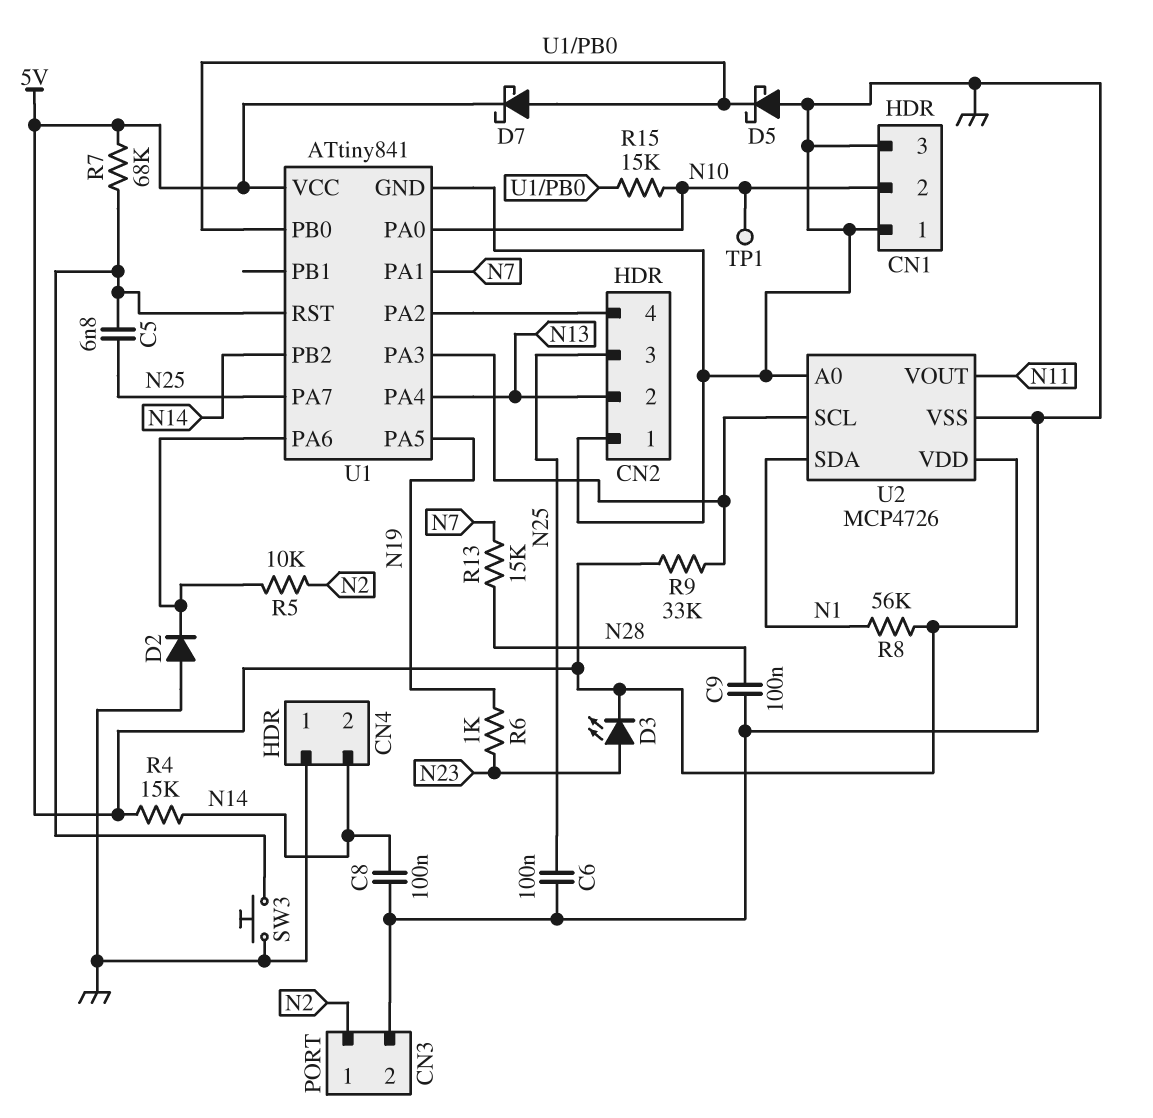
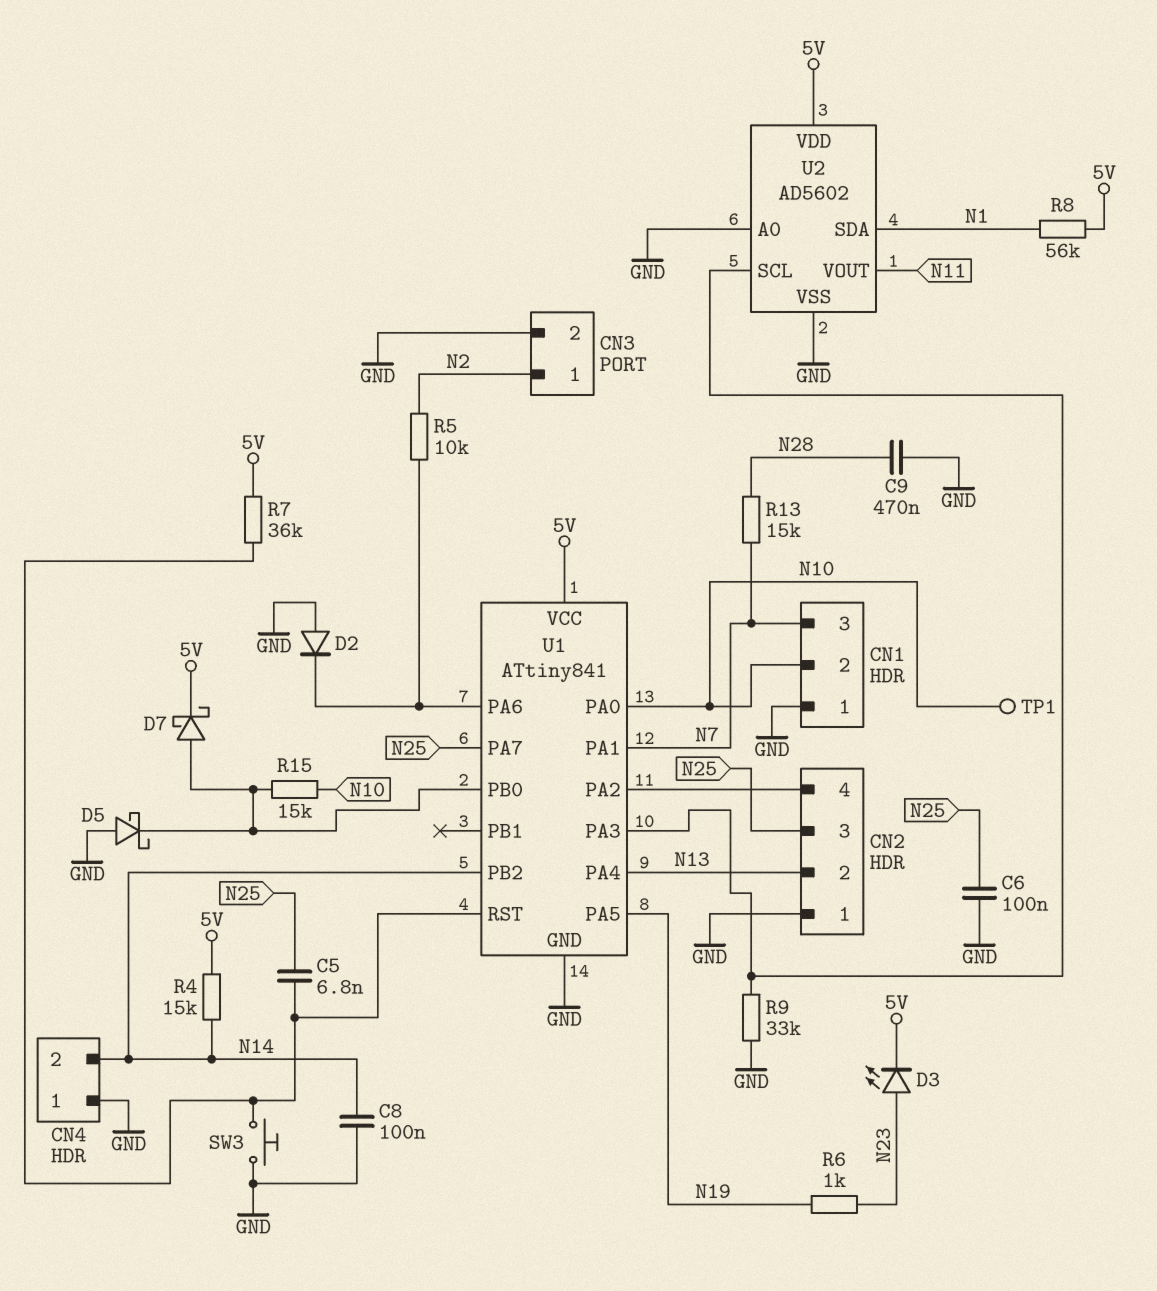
C9: 100nF (GND, N28) -> 470nF (GND, N28)
CN1 pin 3: GND -> N7
R7: 68k (5V, U1/RST) -> 36k (5V, U1/RST)
R9: 33k (5V, U1/PA3) -> 33k (GND, U1/PA3)
U2: MCP4726 -> AD5602

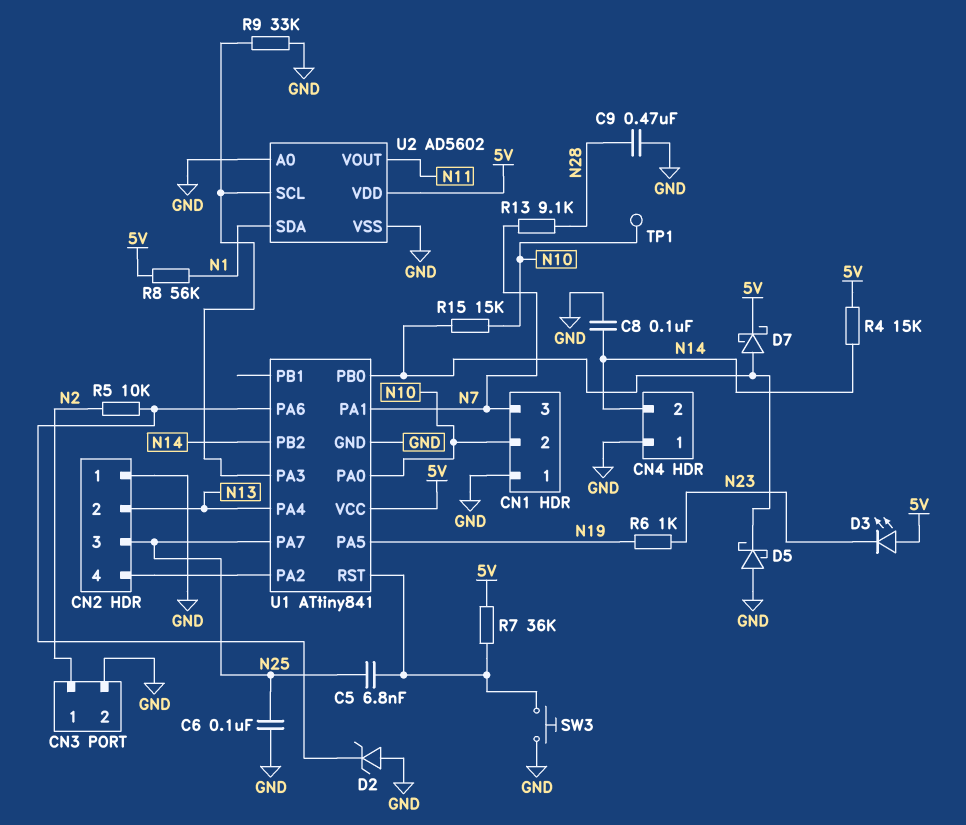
D2: diode (A GND, K U1/PA6) -> zener (A GND, K U1/PA6)
D3: LED (A N23, K 5V) -> LED (A 5V, K N23)
R13: 15k (N7, N28) -> 9.1k (N7, N28)

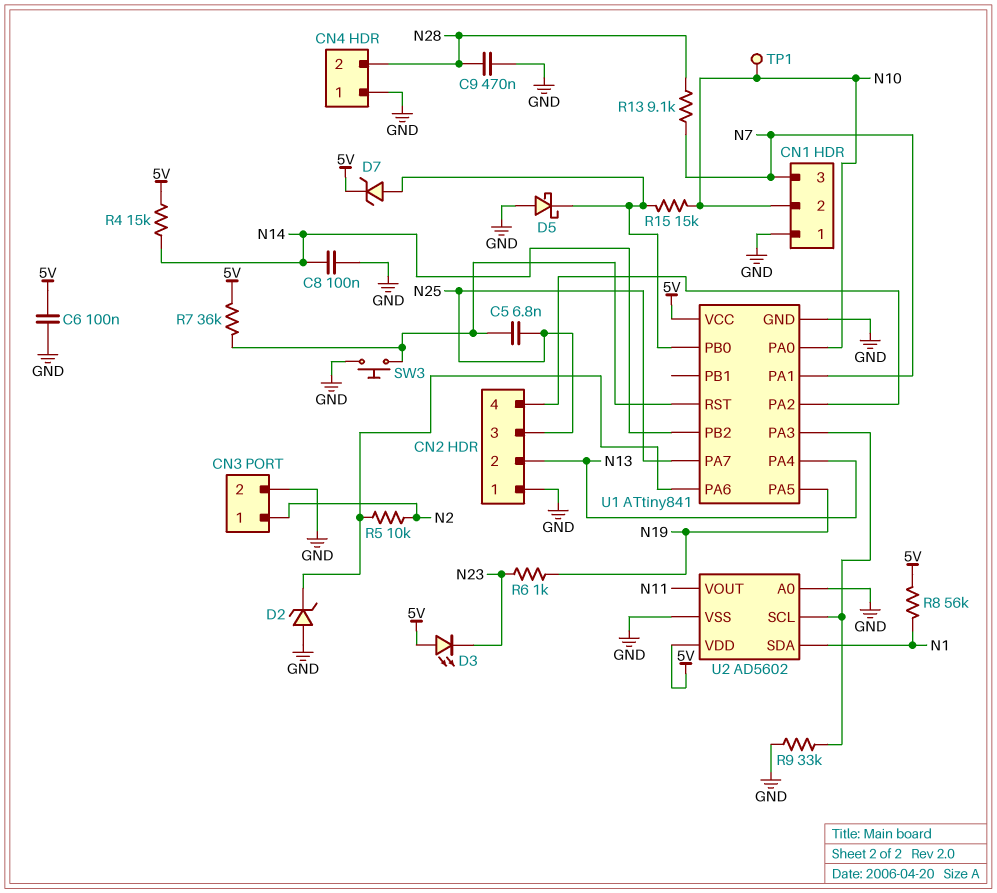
C6: 100nF (GND, N25) -> 100nF (5V, GND)
CN4 pin 2: N14 -> N28
D7: schottky (A U1/PB0, K 5V) -> zener (A U1/PB0, K 5V)

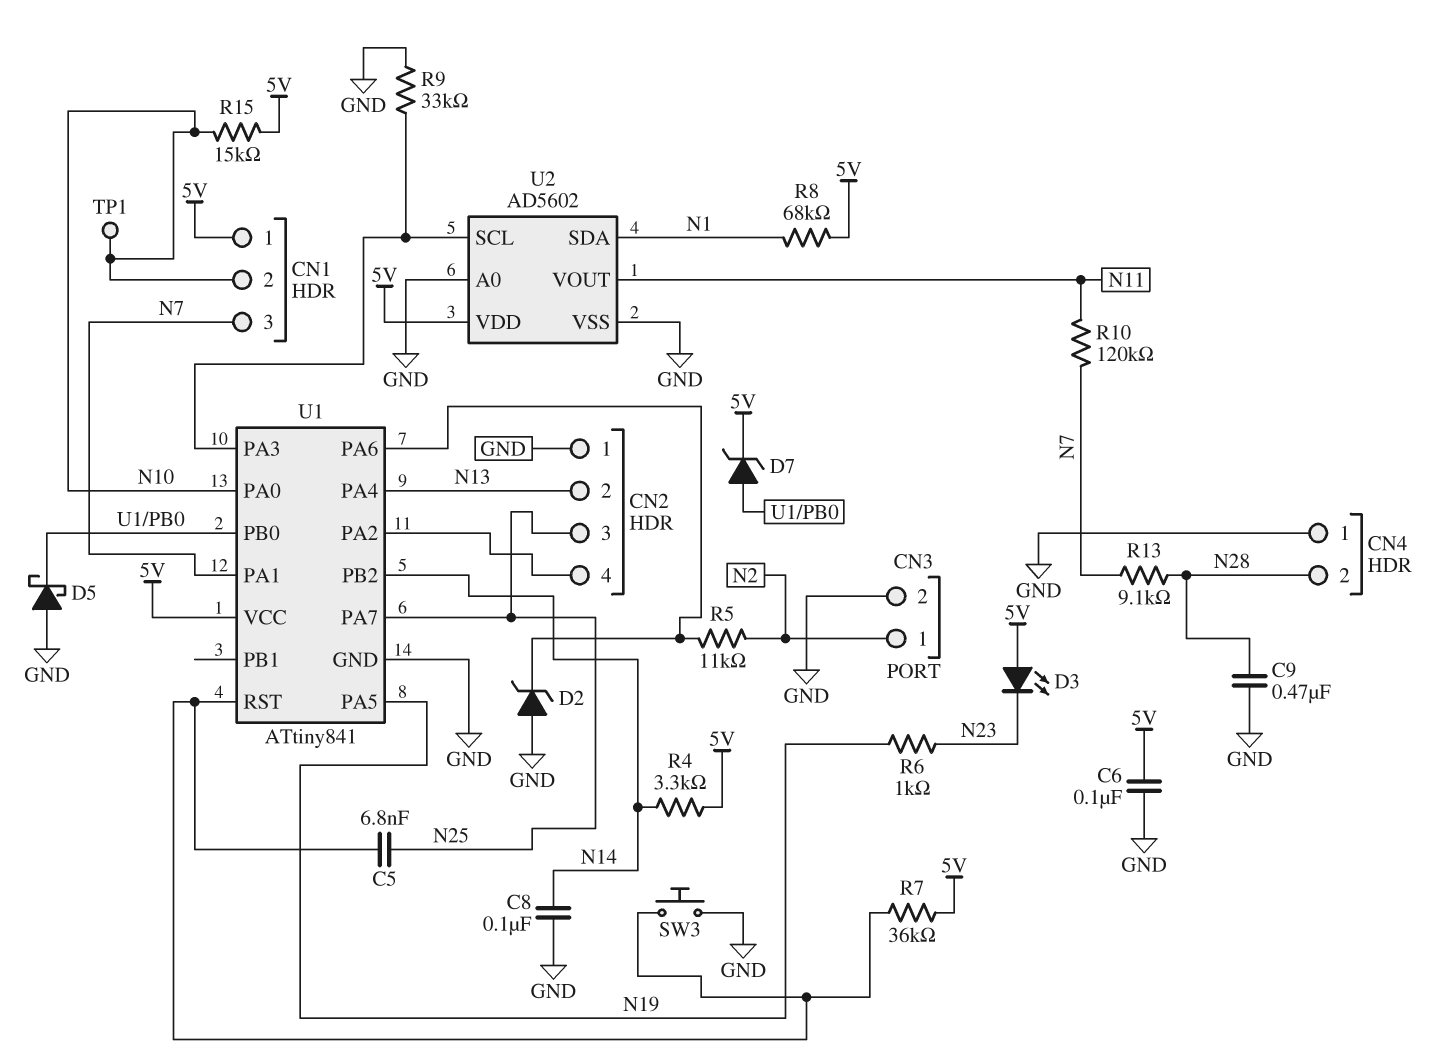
CN1 pin 1: GND -> 5V
R4: 15k (5V, N14) -> 3.3k (5V, N14)
R5: 10k (N2, U1/PA6) -> 11k (N2, U1/PA6)
R8: 56k (5V, N1) -> 68k (5V, N1)
R10: none -> 120k (N7, N11)
R15: 15k (N10, U1/PB0) -> 15k (5V, N10)

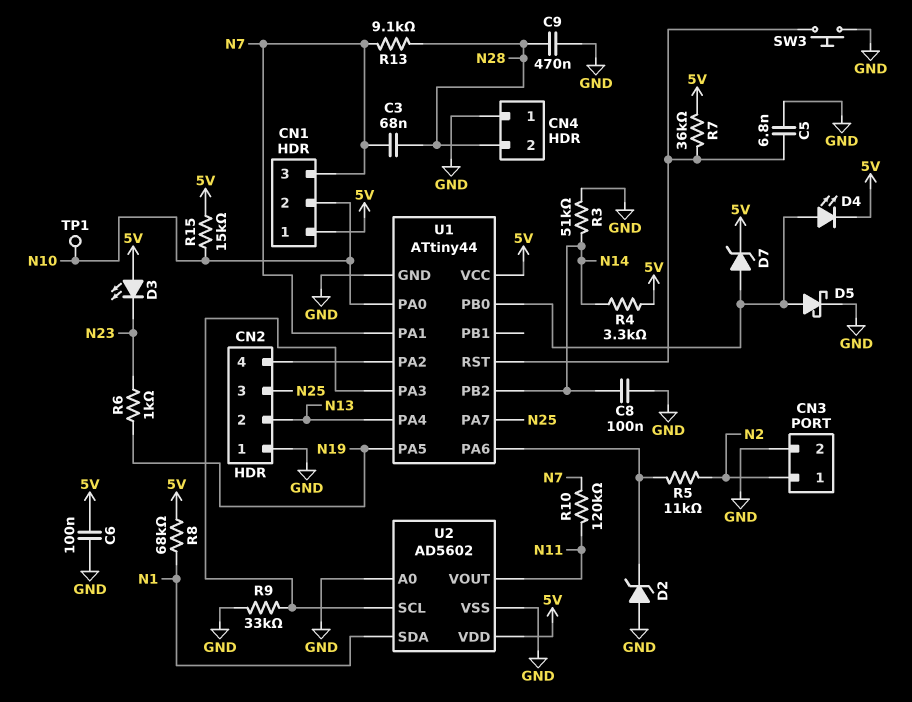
C3: none -> 68nF (N7, N28)
C5: 6.8nF (N25, U1/RST) -> 6.8nF (GND, U1/RST)
D4: none -> LED (A U1/PB0, K 5V)
D5: schottky (A GND, K U1/PB0) -> schottky (A U1/PB0, K GND)
R3: none -> 51k (GND, N14)
U1: ATtiny841 -> ATtiny44

